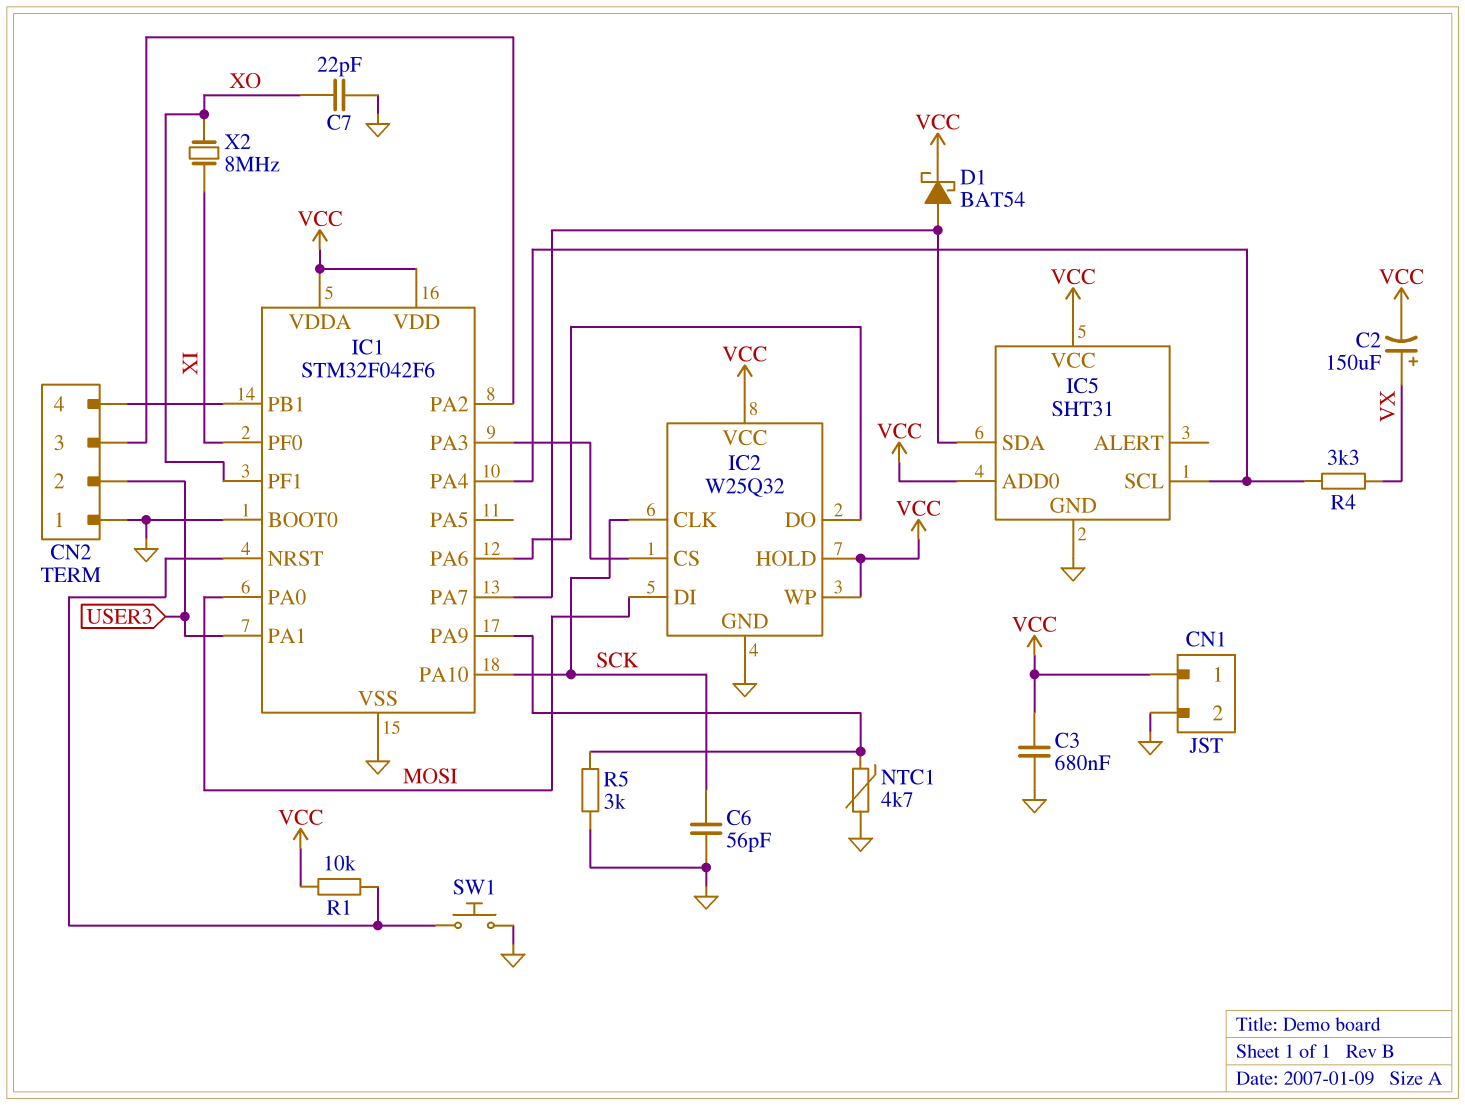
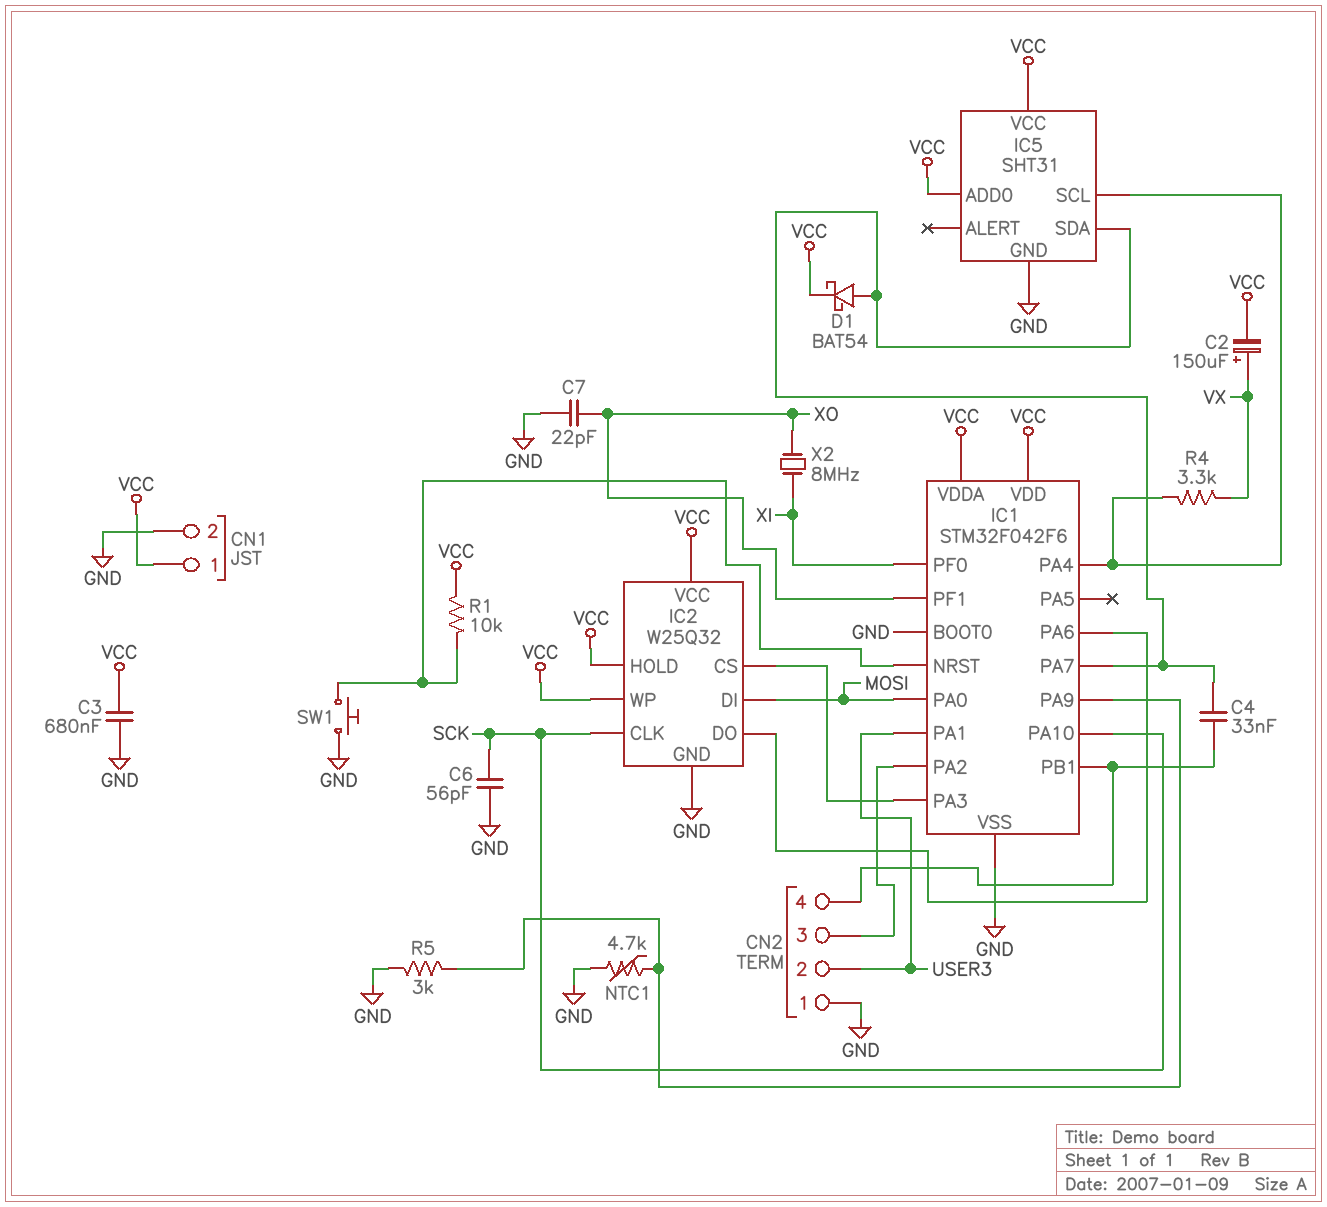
C4: none -> 33nF (CN2/4, IC1/PA7)

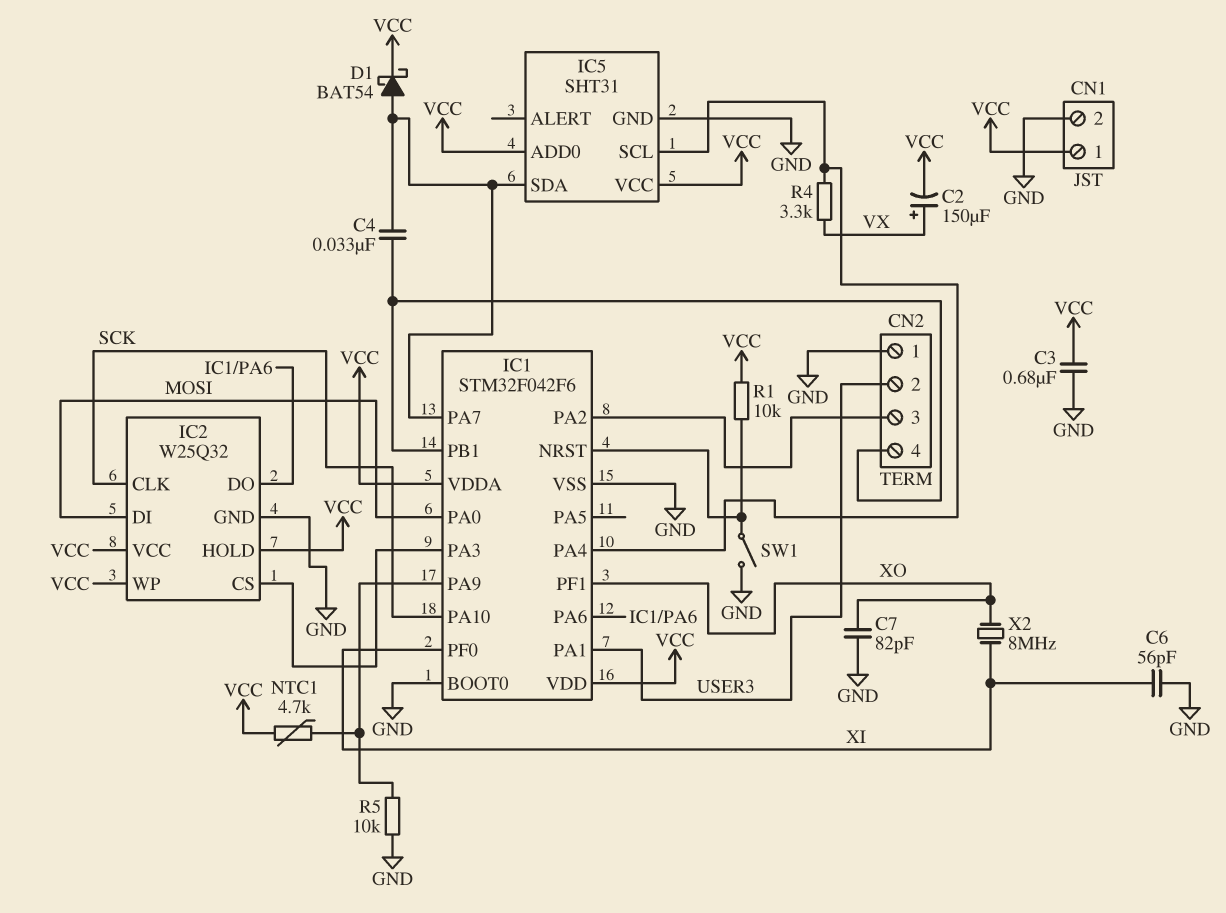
C6: 56pF (GND, SCK) -> 56pF (GND, XI)
C7: 22pF (GND, XO) -> 82pF (GND, XO)
NTC1: 4.7k (GND, IC1/PA9) -> 4.7k (IC1/PA9, VCC)
R5: 3k (GND, IC1/PA9) -> 10k (GND, IC1/PA9)
SW1: button (GND, IC1/NRST) -> switch (GND, IC1/NRST)

